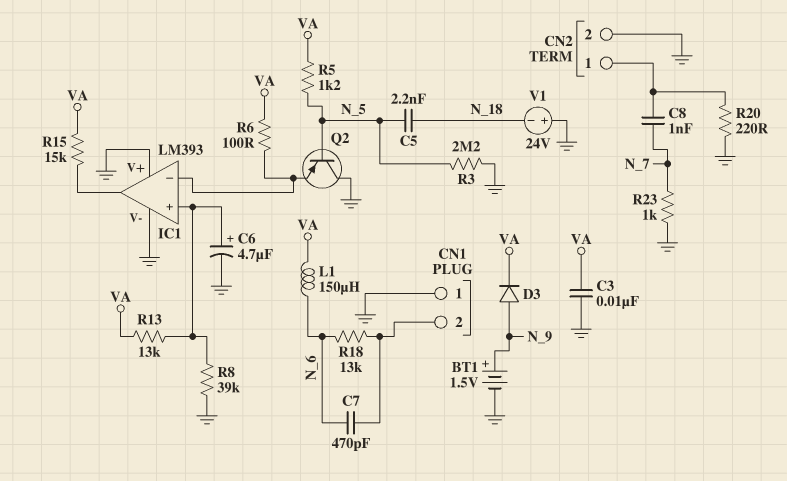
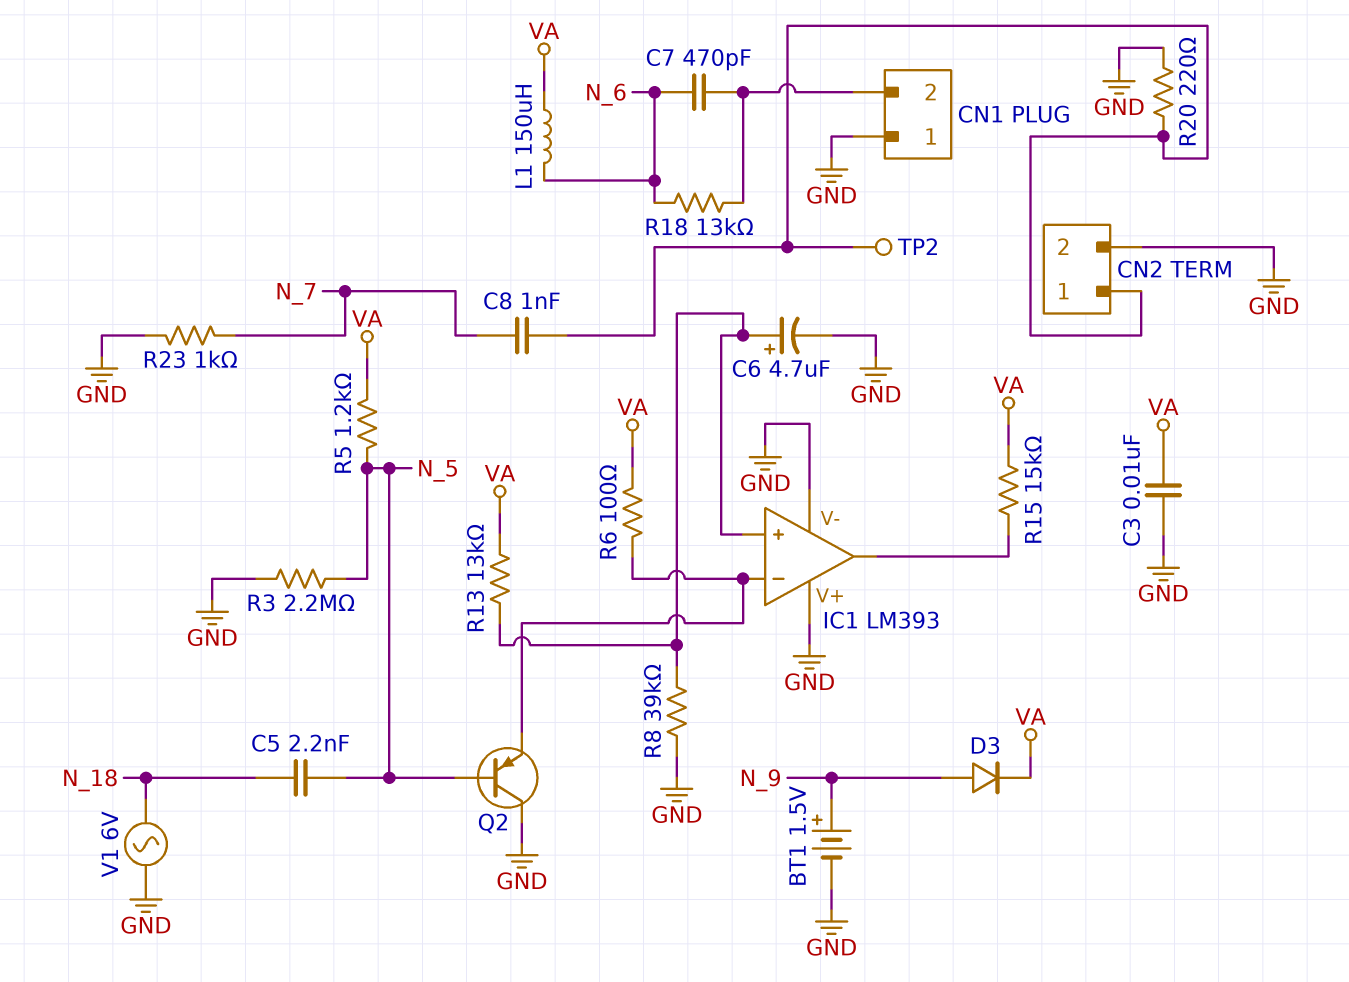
TP2: none -> test point (CN2/1)
V1: 24V (plus GND, minus N_18) -> AC 6V (GND, N_18)

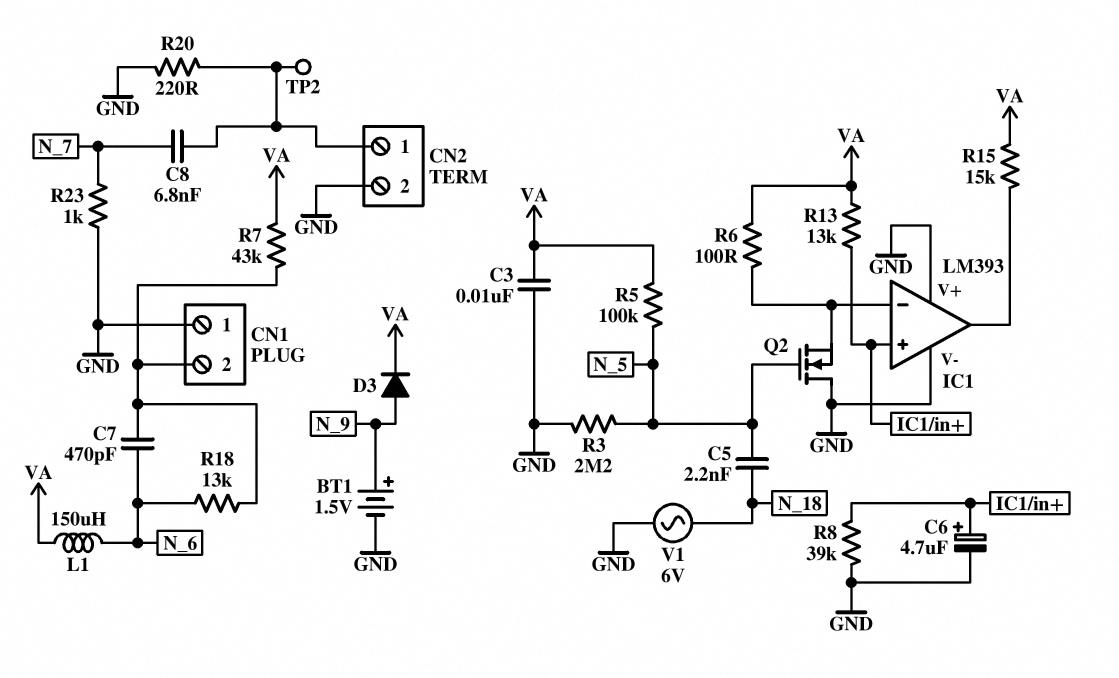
C8: 1nF (CN2/1, N_7) -> 6.8nF (CN2/1, N_7)
Q2: PNP (B N_5, C GND, E IC1/in-) -> NMOS (G N_5, D GND, S IC1/in-)
R5: 1.2k (N_5, VA) -> 100k (N_5, VA)
R7: none -> 43k (CN1/2, VA)

